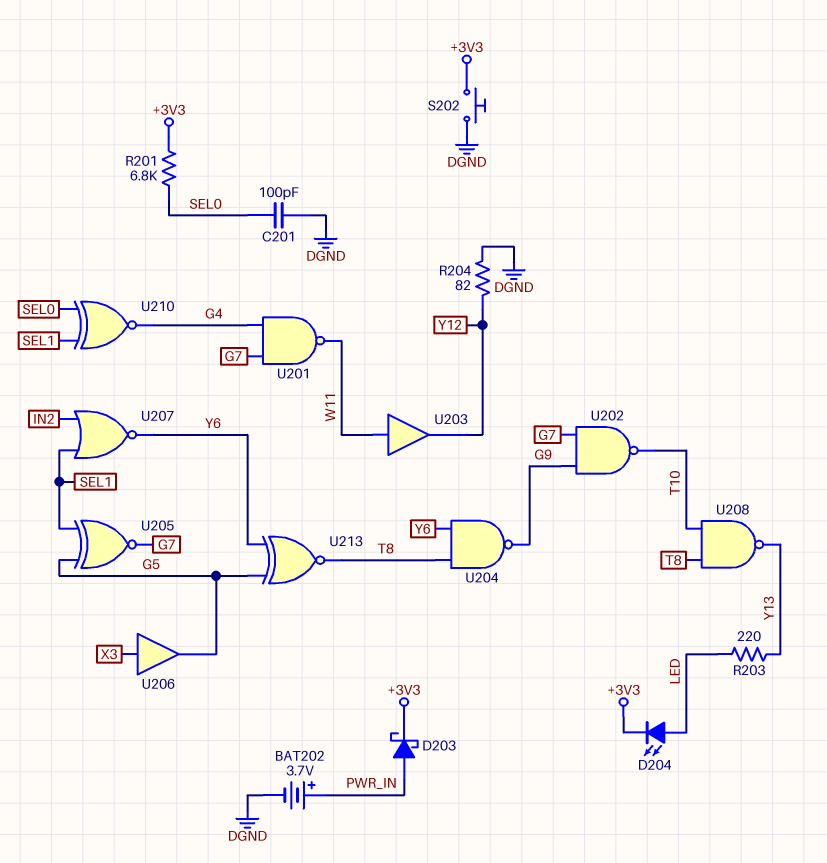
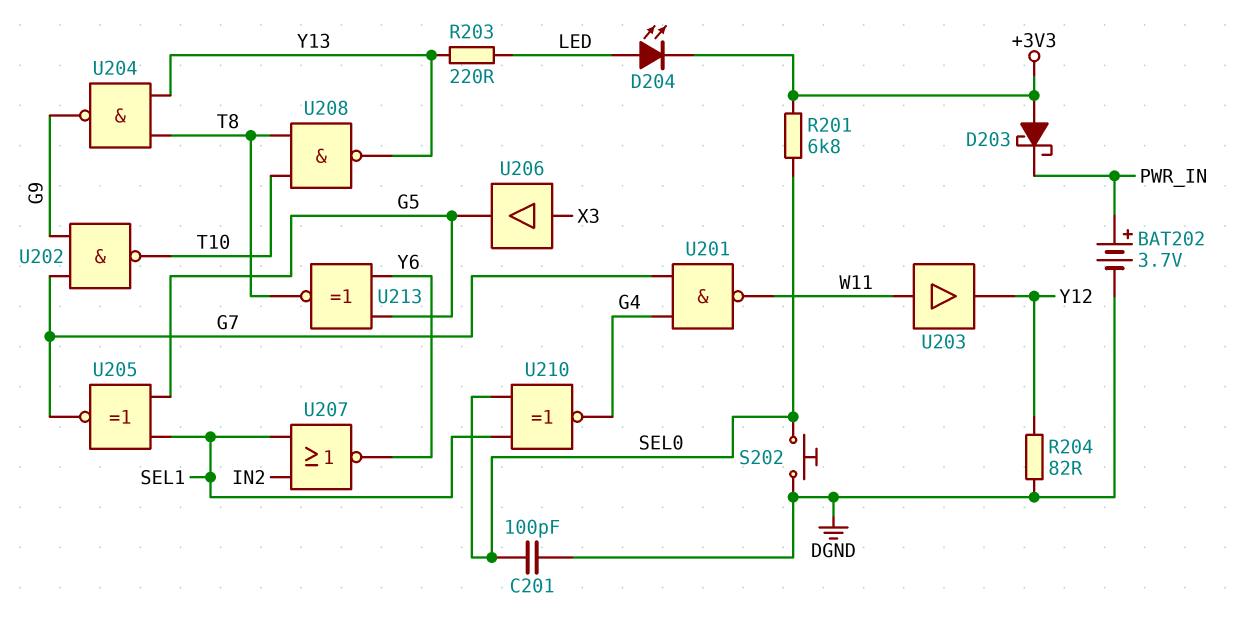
D203: schottky (A PWR_IN, K +3V3) -> schottky (A +3V3, K PWR_IN)
S202: button (+3V3, DGND) -> button (DGND, SEL0)
U204: NAND (in T8, in Y6, out G9) -> NAND (in T8, in Y13, out G9)

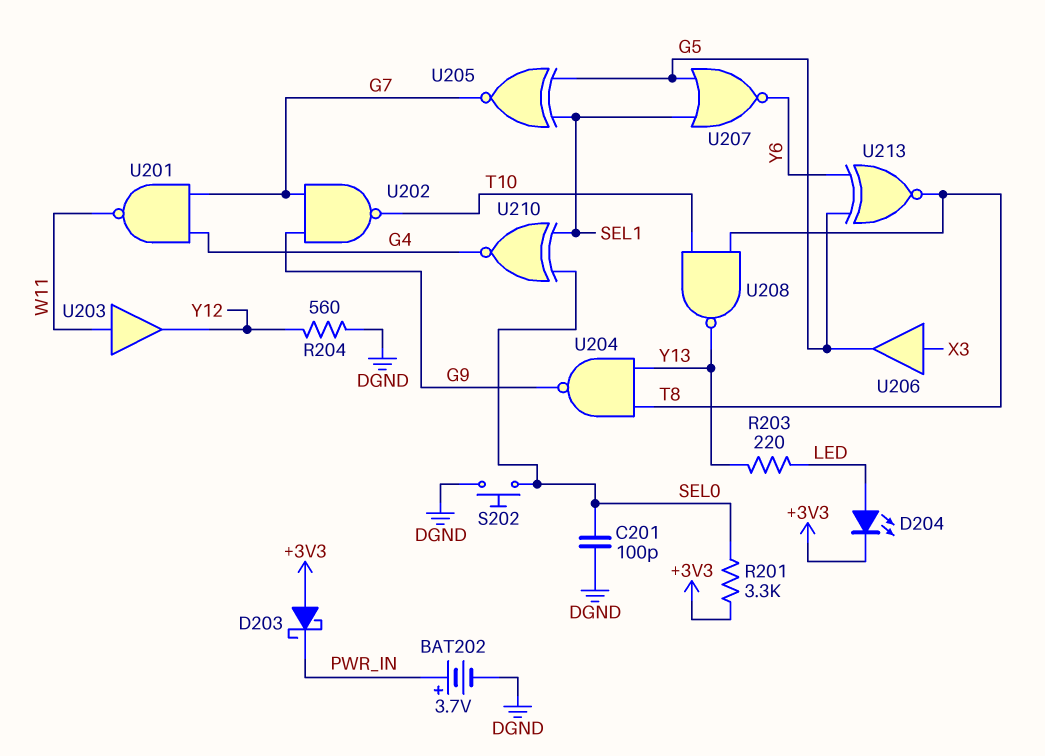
R201: 6.8k (+3V3, SEL0) -> 3.3k (+3V3, SEL0)
R204: 82 (DGND, Y12) -> 560 (DGND, Y12)
U207: NOR (in IN2, in SEL1, out Y6) -> NOR (in G5, in SEL1, out Y6)

